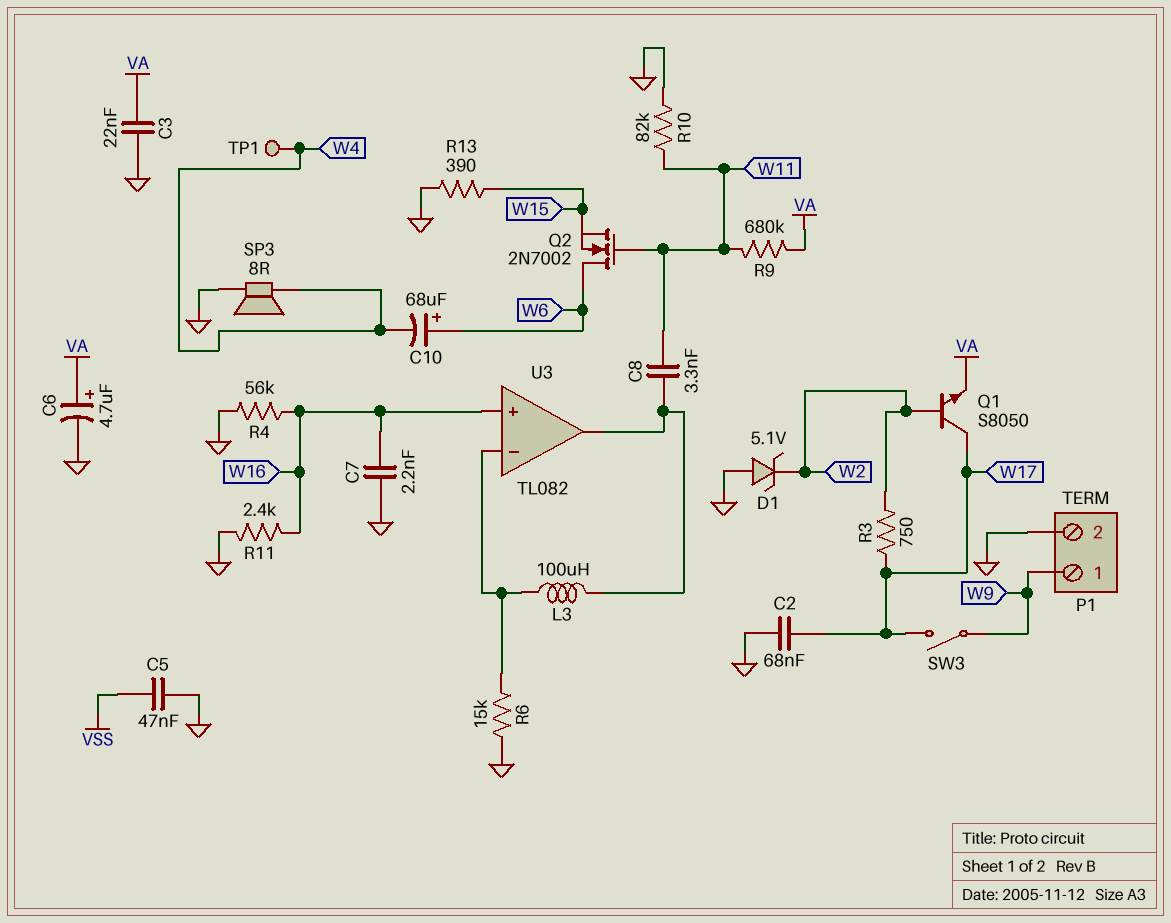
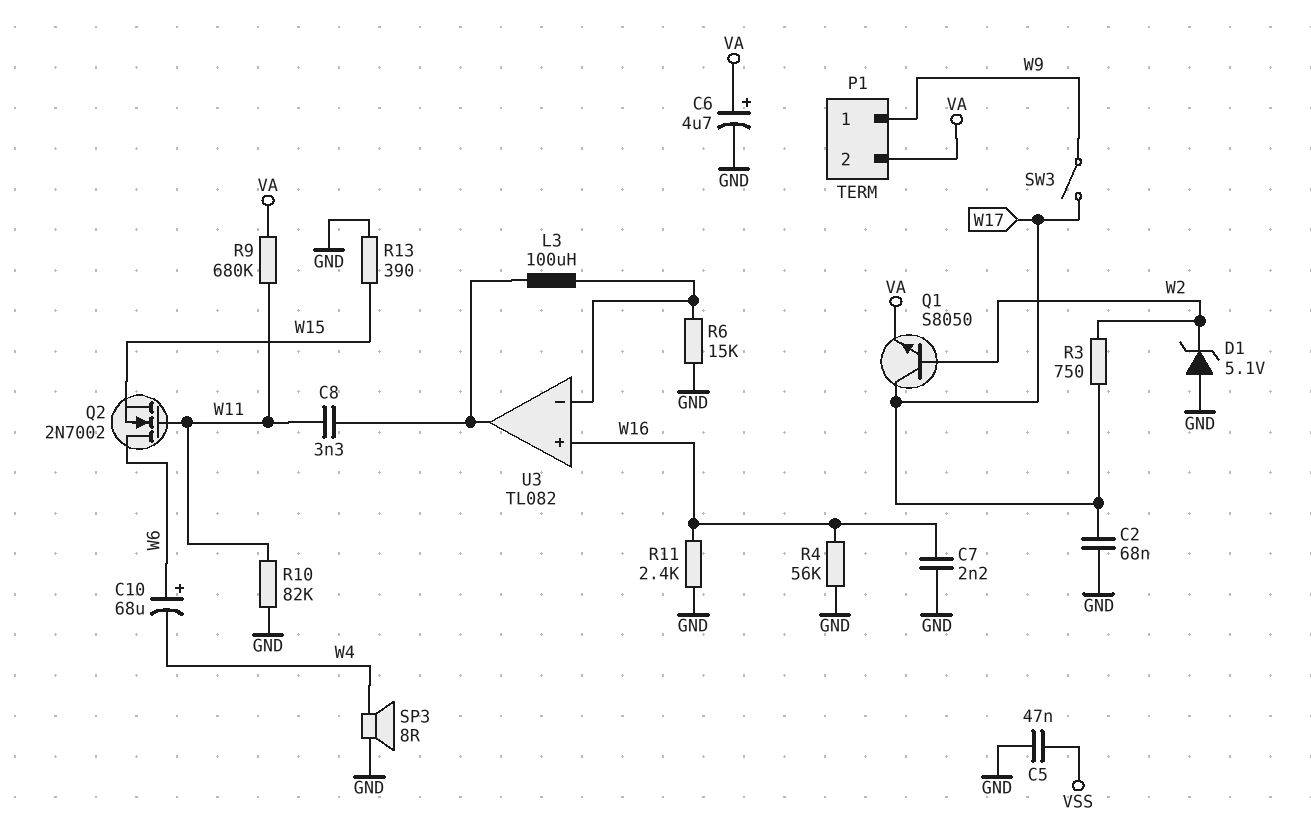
C3: 22nF (GND, VA) -> none
P1 pin 2: GND -> VA
TP1: test point (W4) -> none

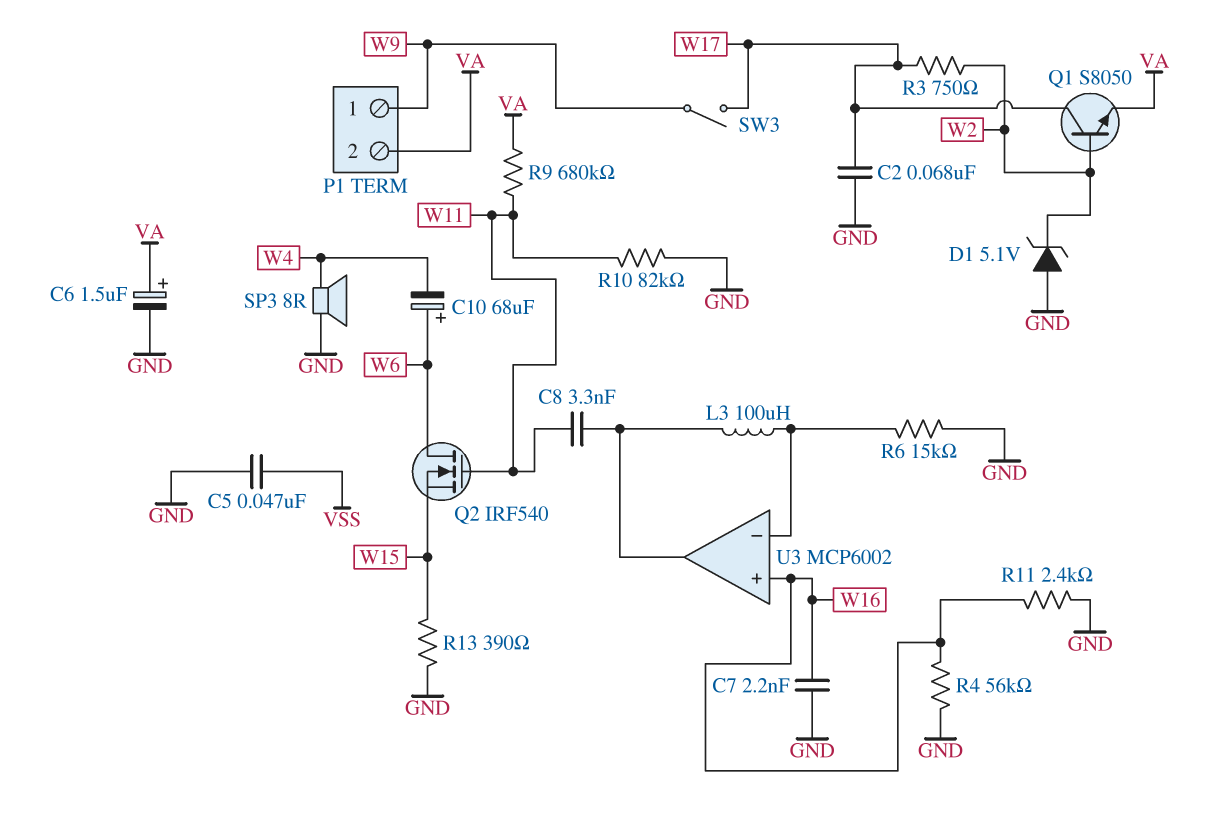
C6: 4.7uF (plus VA, minus GND) -> 1.5uF (plus VA, minus GND)
Q2: NMOS 2N7002 (G W11, D W6, S W15) -> NMOS IRF540 (G W11, D W6, S W15)
U3: TL082 -> MCP6002

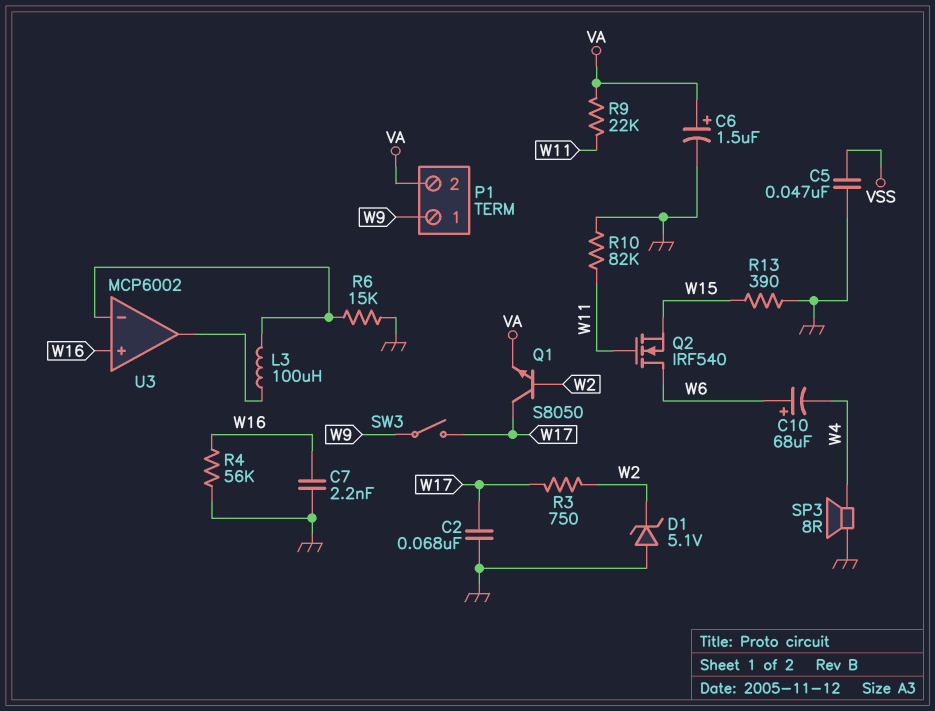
C8: 3.3nF (U3/out, W11) -> none
R9: 680k (VA, W11) -> 22k (VA, W11)
R11: 2.4k (GND, W16) -> none

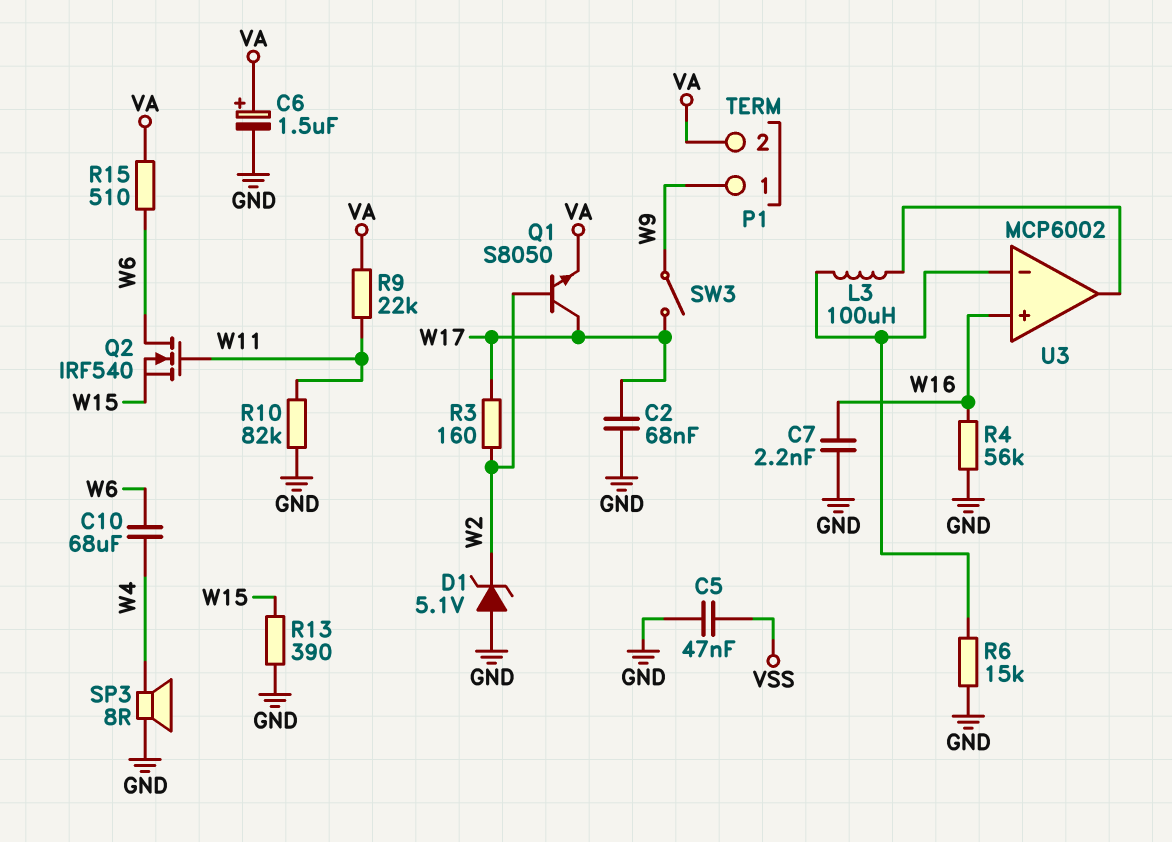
C10: 68uF (plus W6, minus W4) -> 68uF (W4, W6)
R3: 750 (W2, W17) -> 160 (W2, W17)
R15: none -> 510 (VA, W6)

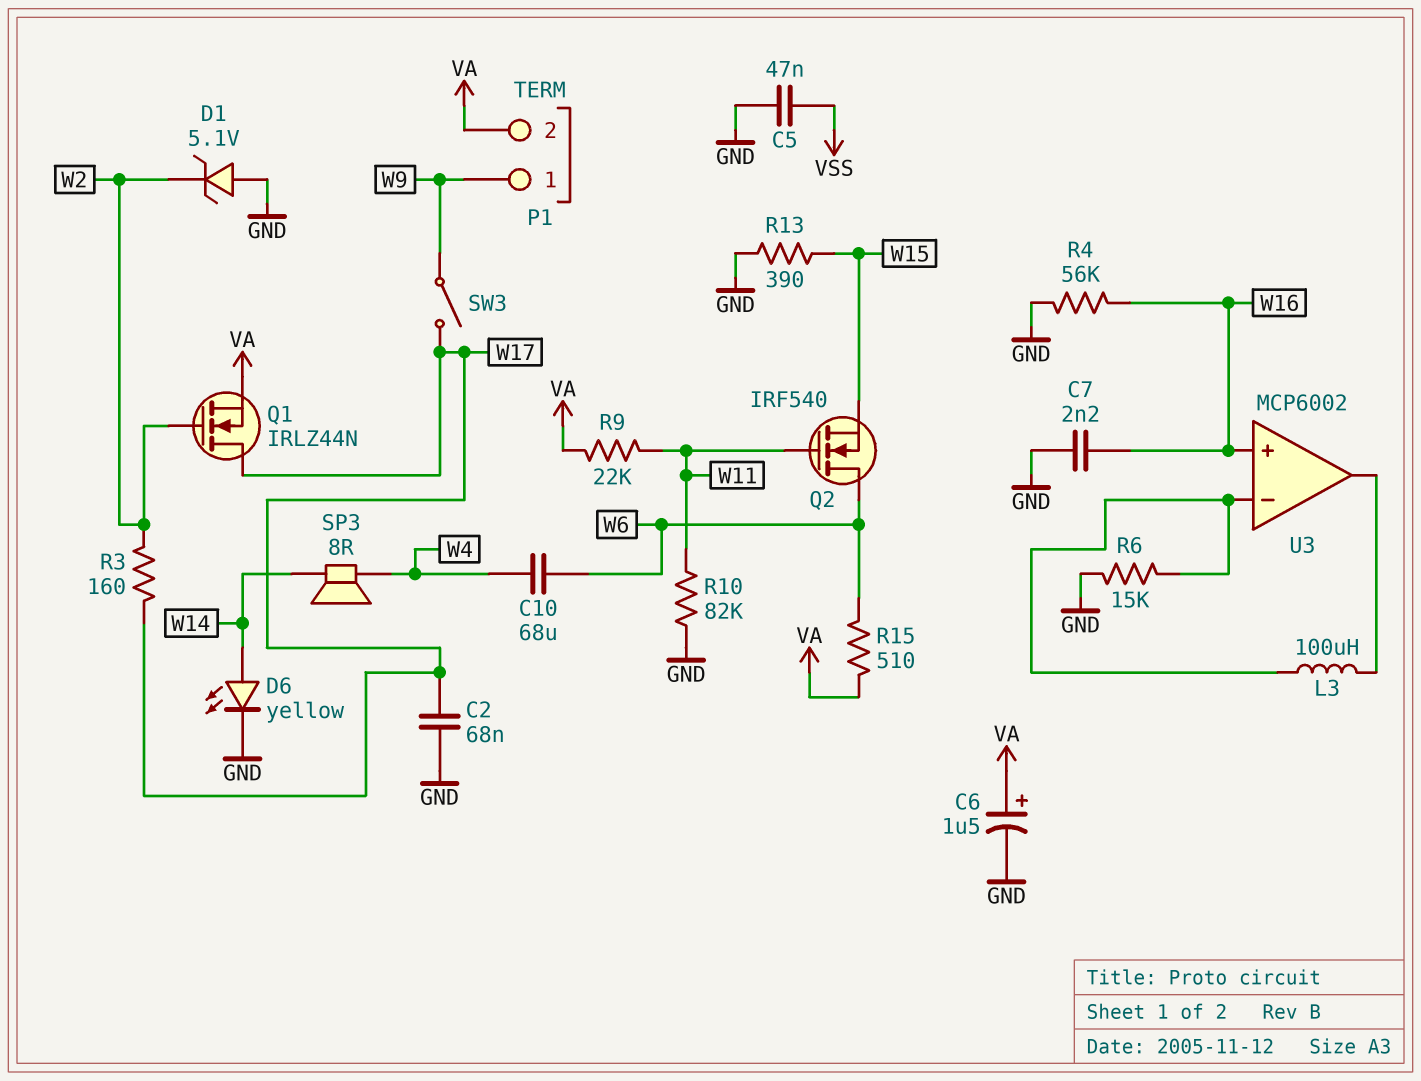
D6: none -> LED yellow (A W14, K GND)
Q1: NPN S8050 (B W2, C W17, E VA) -> NMOS IRLZ44N (G W2, D W17, S VA)
SP3: speaker 8R (GND, W4) -> speaker 8R (W4, W14)

